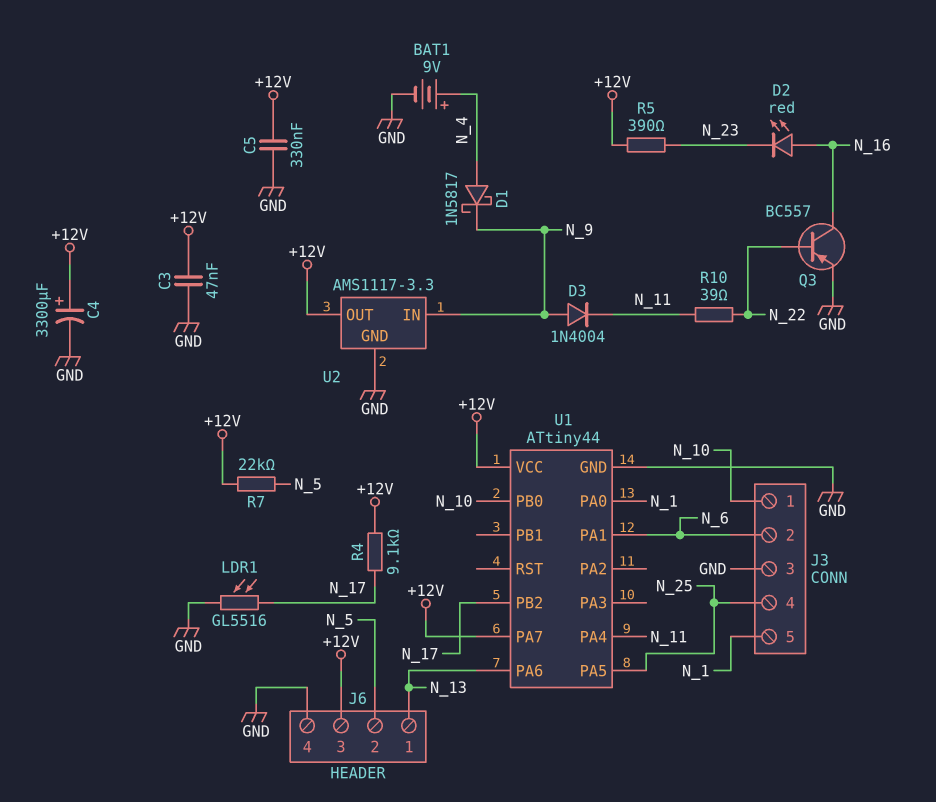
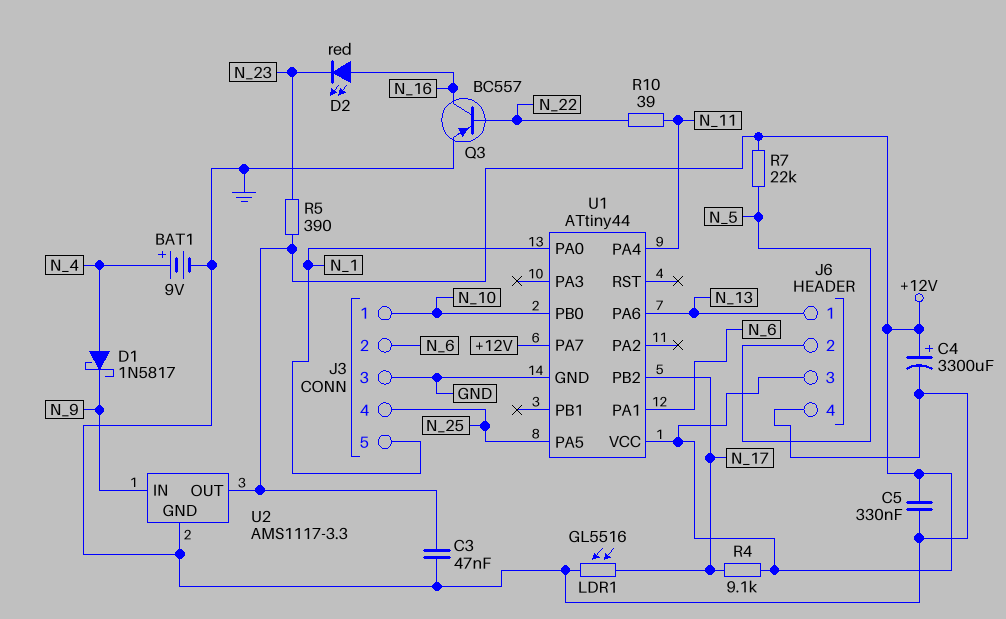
D3: diode 1N4004 (A N_9, K N_11) -> none

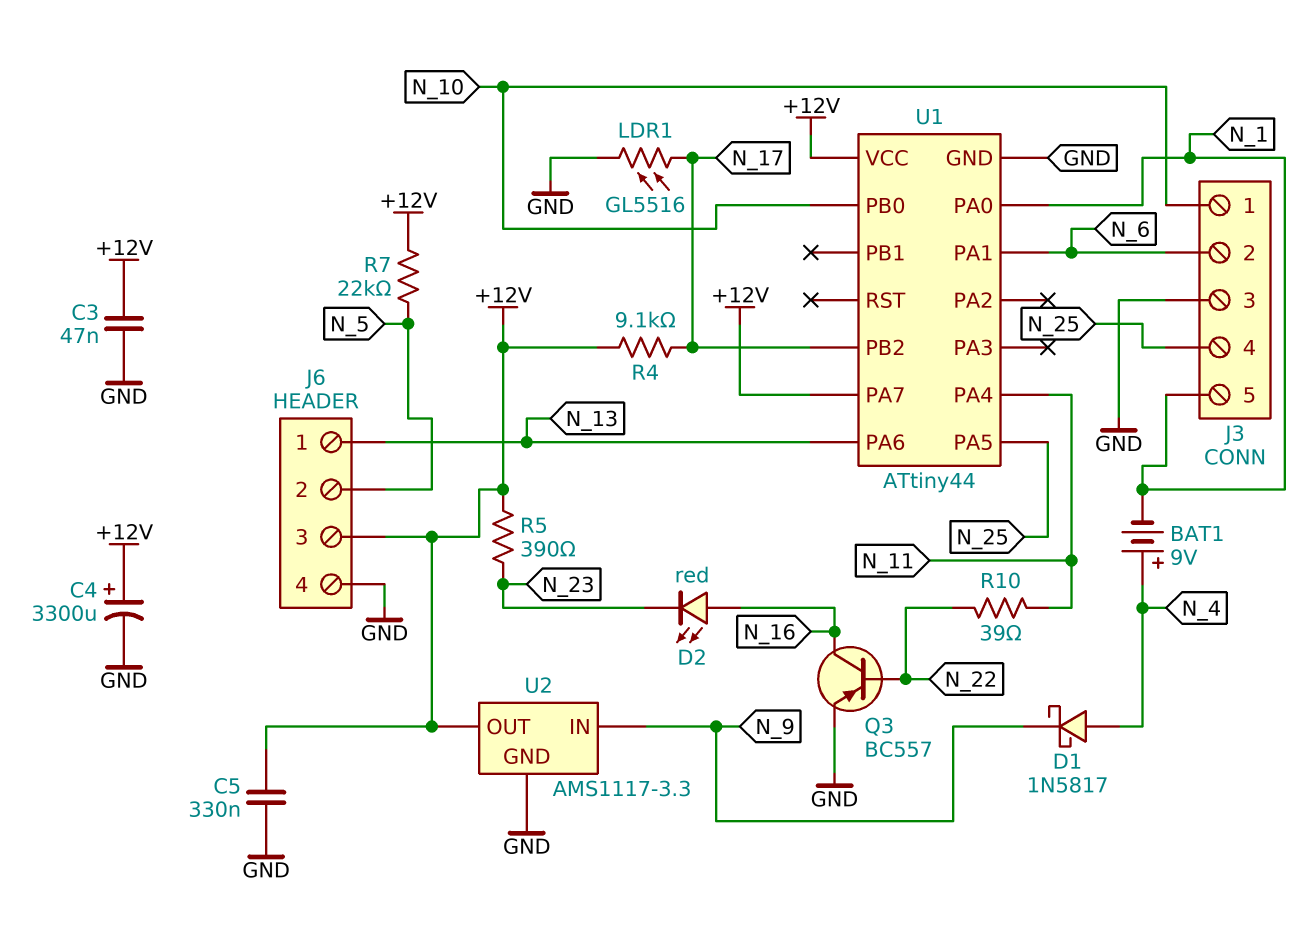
BAT1: 9V (plus N_4, minus GND) -> 9V (plus N_4, minus N_1)

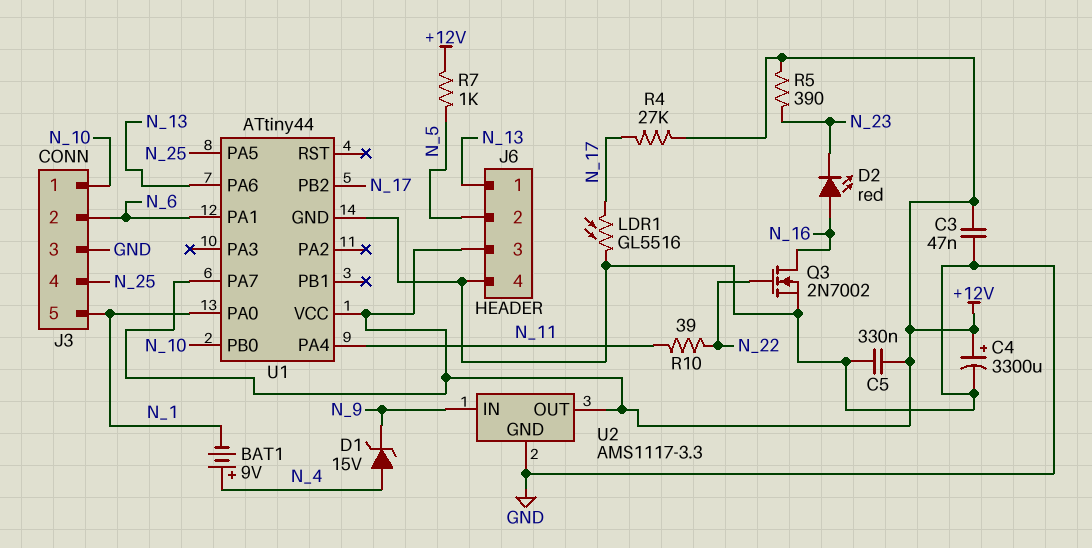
D1: schottky 1N5817 (A N_4, K N_9) -> zener 15V (A N_4, K N_9)
Q3: PNP BC557 (B N_22, C N_16, E GND) -> NMOS 2N7002 (G N_22, D N_16, S GND)
R4: 9.1k (+12V, N_17) -> 27k (+12V, N_17)
R7: 22k (+12V, N_5) -> 1k (+12V, N_5)

